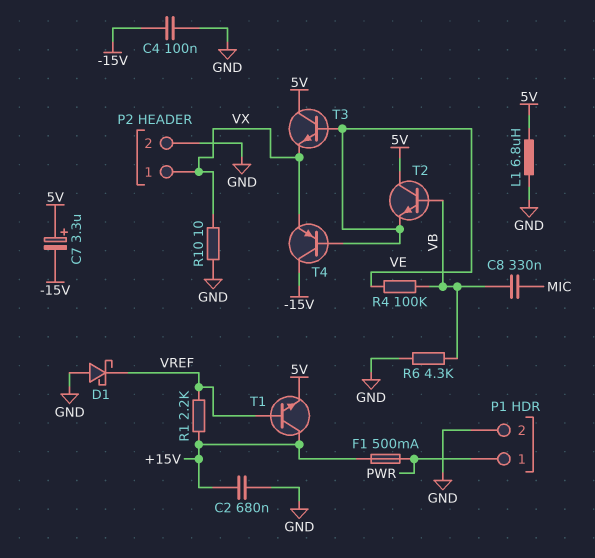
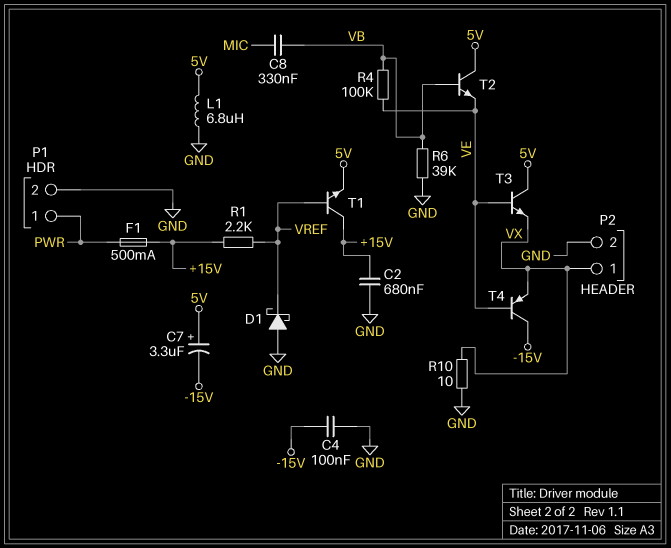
R6: 4.3k (GND, VB) -> 39k (GND, VB)

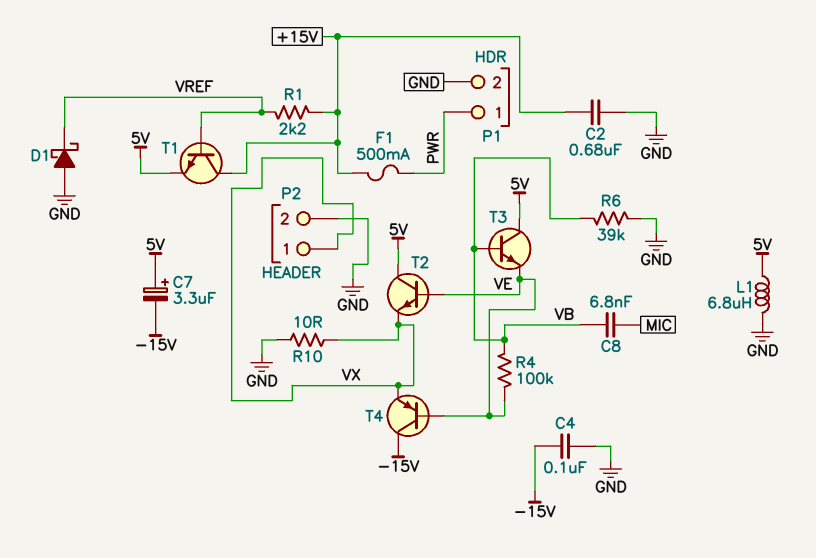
C8: 330nF (MIC, VB) -> 6.8nF (MIC, VB)
T2: NPN (B VB, C 5V, E VE) -> NPN (B VE, C 5V, E VX)
T3: NPN (B VE, C 5V, E VX) -> NPN (B VB, C 5V, E VE)

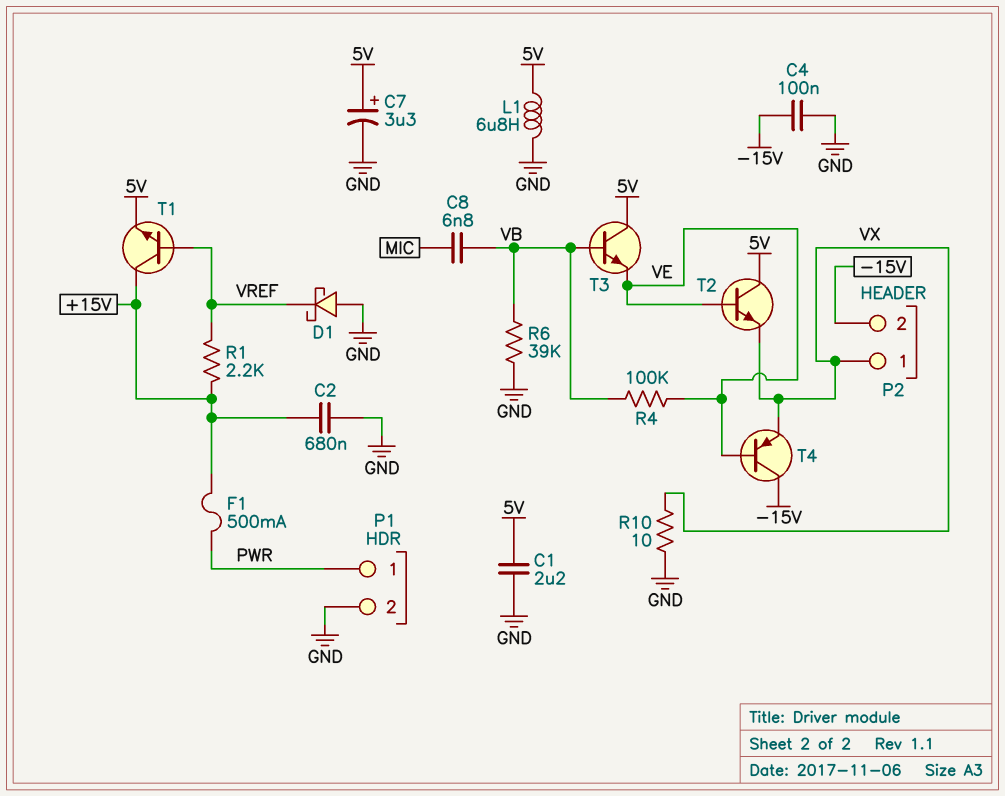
C1: none -> 2.2uF (5V, GND)
C7: 3.3uF (plus 5V, minus -15V) -> 3.3uF (plus 5V, minus GND)
P2 pin 2: GND -> -15V

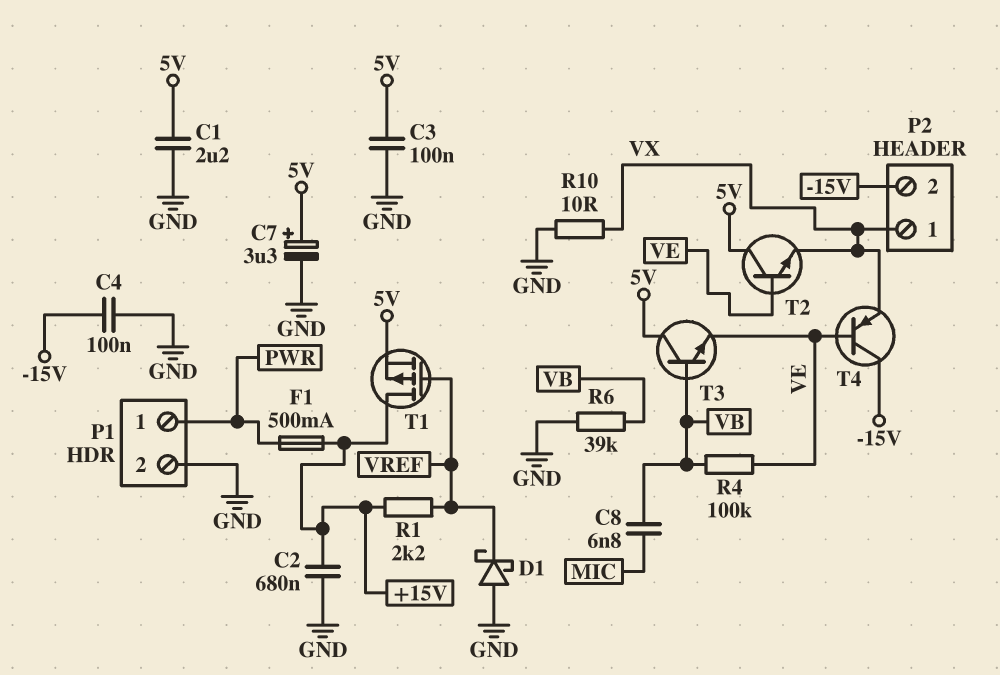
C3: none -> 100nF (5V, GND)
L1: 6.8uH (5V, GND) -> none
T1: NPN (B VREF, C +15V, E 5V) -> PMOS (G VREF, D +15V, S 5V)

